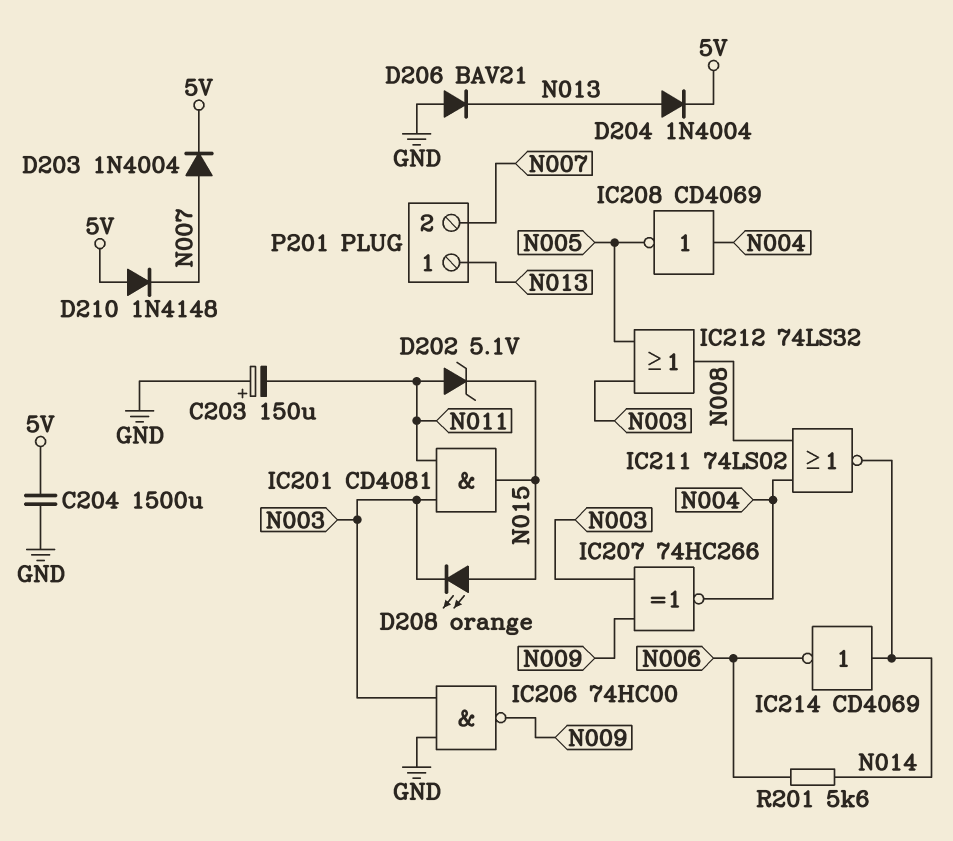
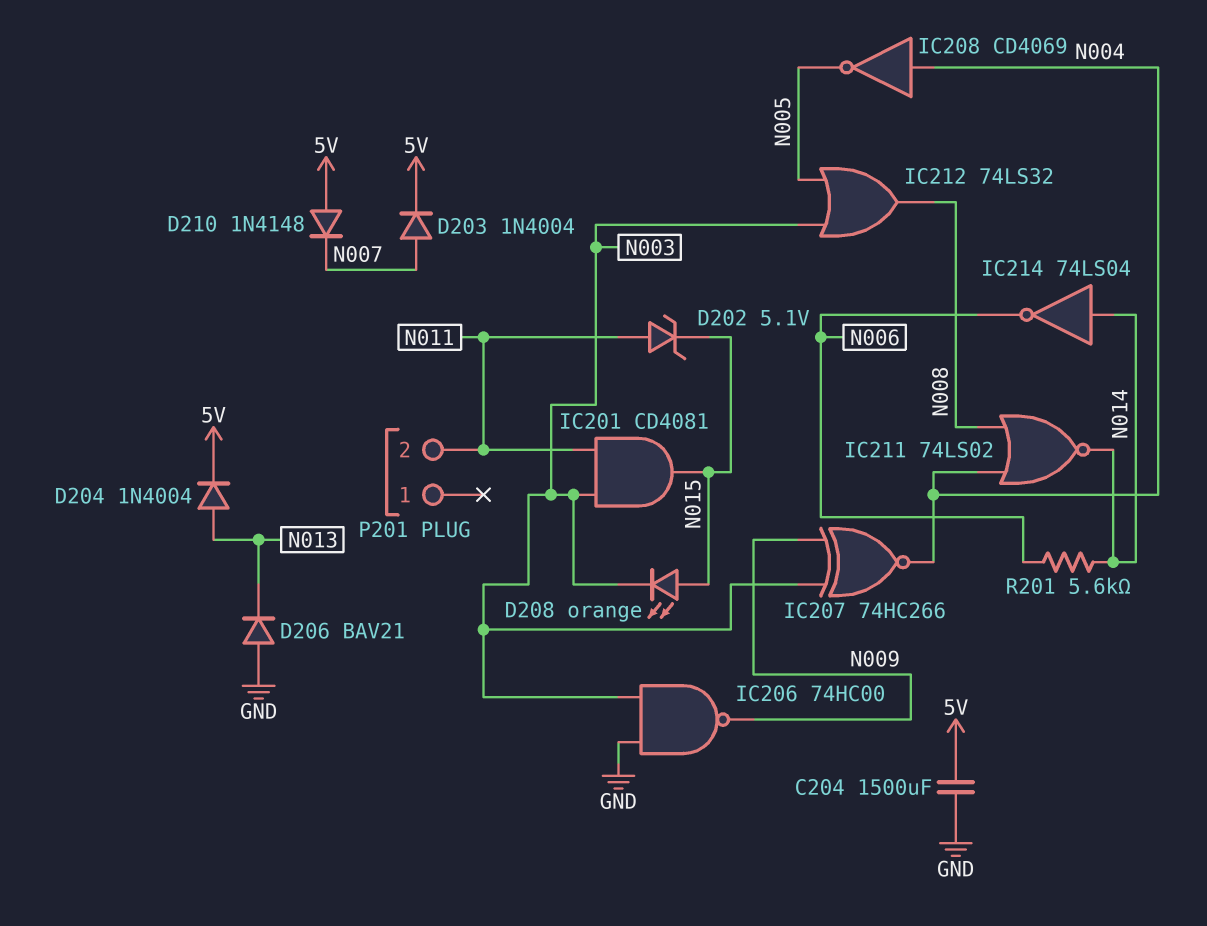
C203: 150uF (plus GND, minus N011) -> none
IC214: NOT CD4069 (in N014, out N006) -> NOT 74LS04 (in N014, out N006)
P201 pin 1: N013 -> none
P201 pin 2: N007 -> N011

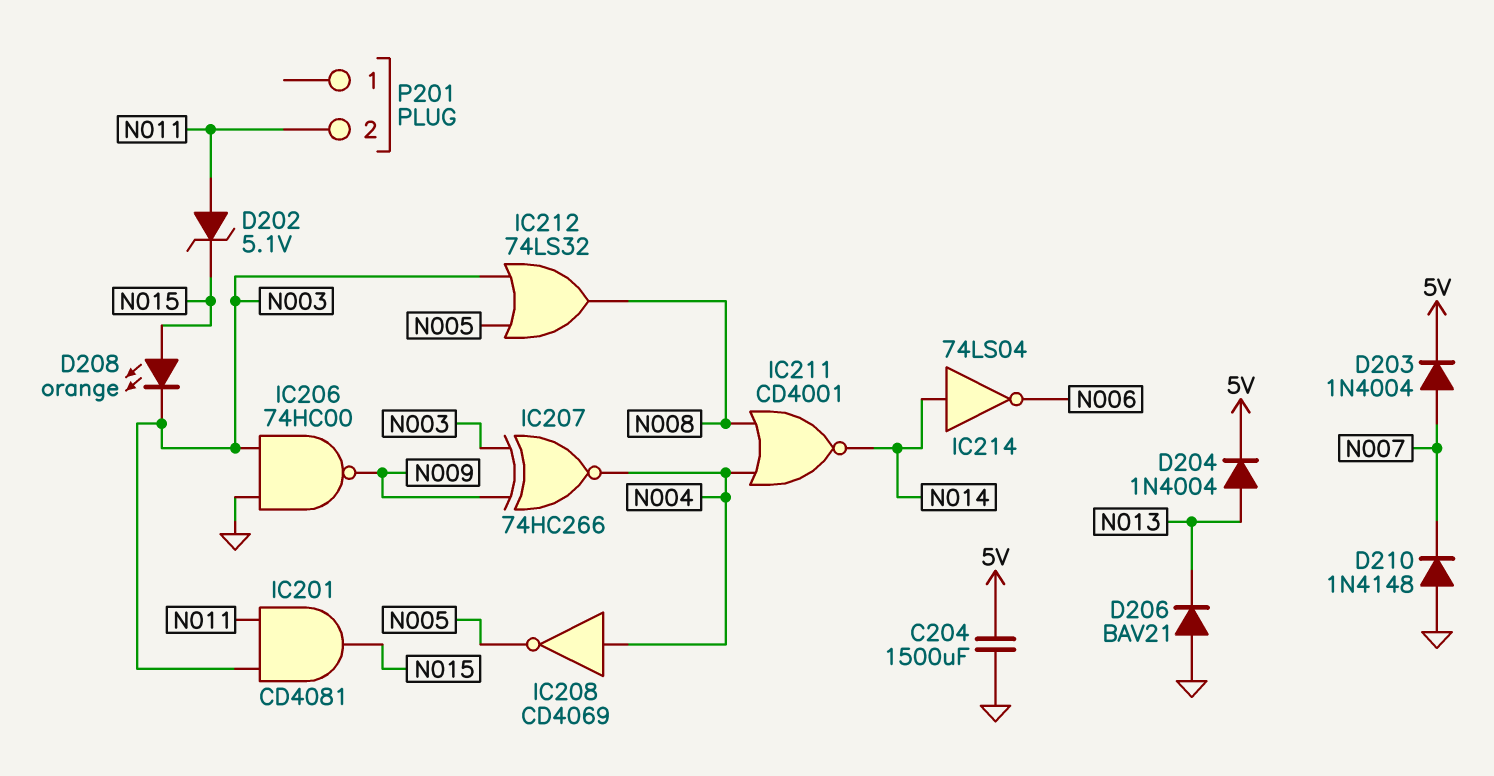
D210: diode 1N4148 (A 5V, K N007) -> diode 1N4148 (A GND, K N007)
IC211: NOR 74LS02 (in N004, in N008, out N014) -> NOR CD4001 (in N004, in N008, out N014)
R201: 5.6k (N006, N014) -> none

